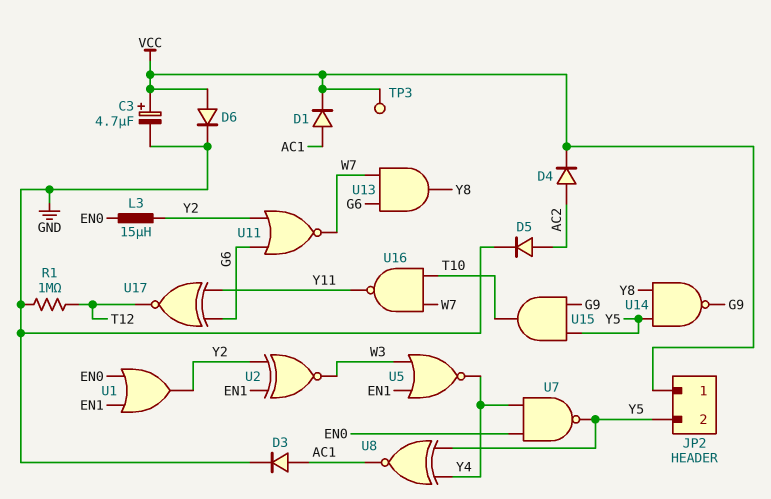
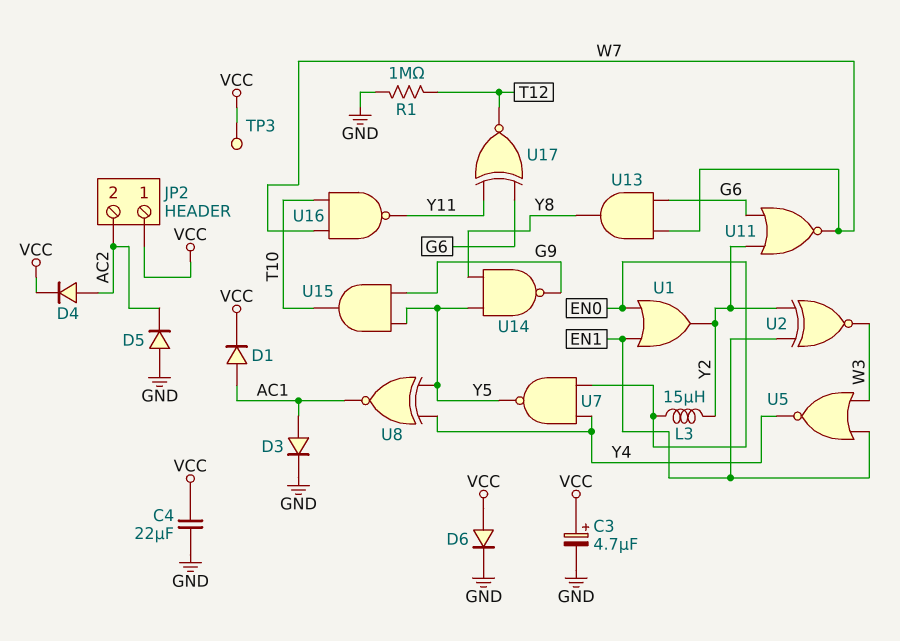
C4: none -> 22uF (GND, VCC)
D5: diode (A AC2, K GND) -> diode (A GND, K AC2)
JP2 pin 2: Y5 -> AC2

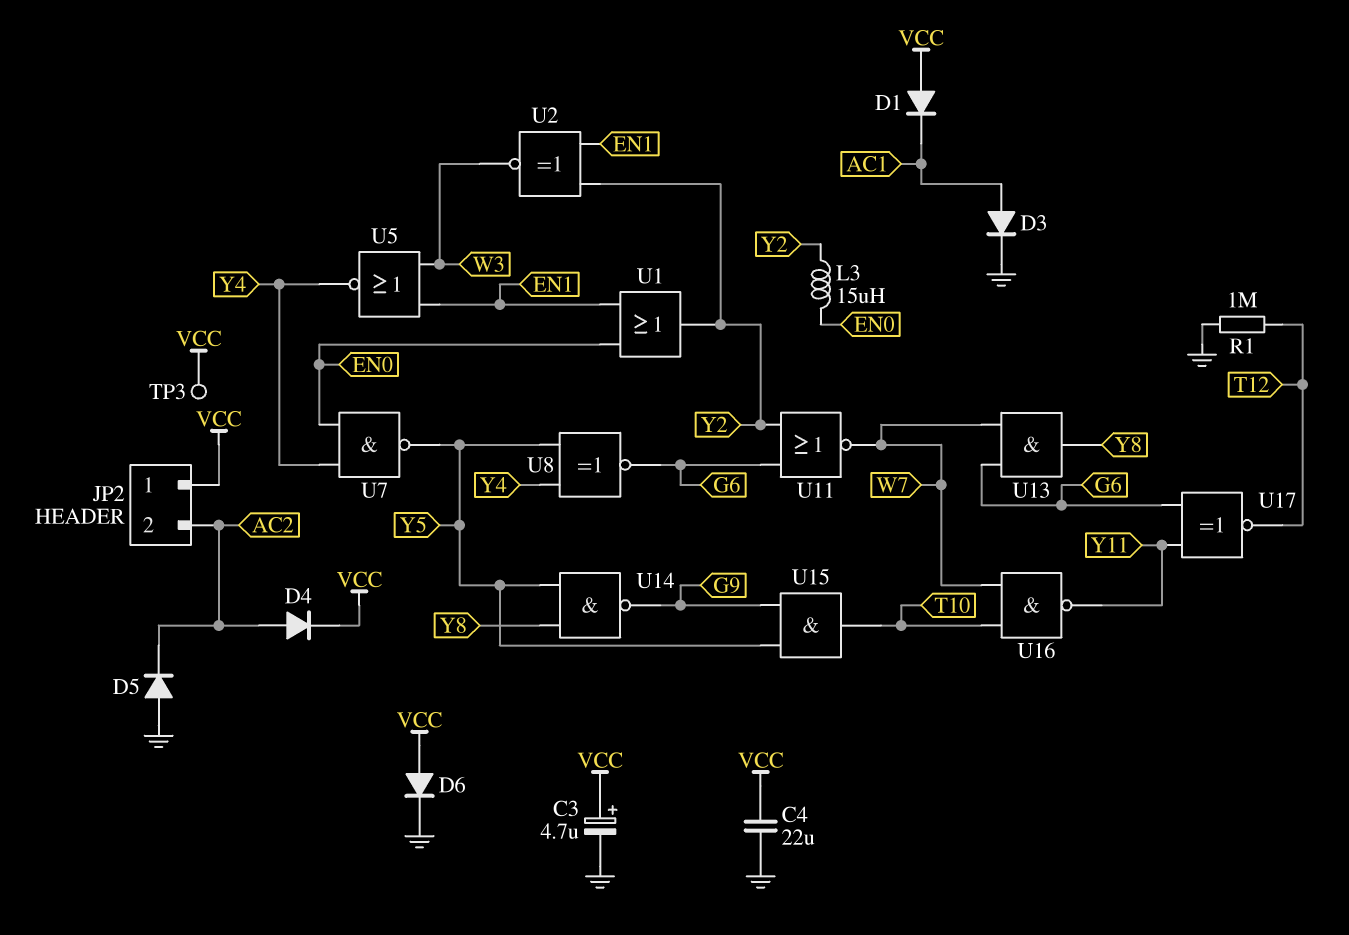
D1: diode (A AC1, K VCC) -> diode (A VCC, K AC1)
U8: XNOR (in Y4, in Y5, out AC1) -> XNOR (in Y4, in Y5, out G6)

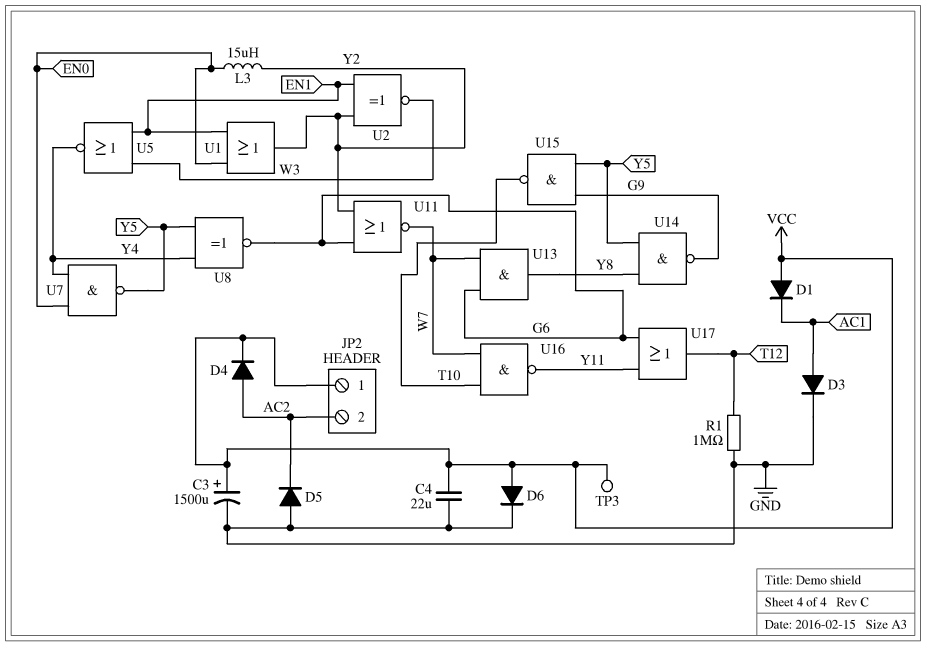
C3: 4.7uF (plus VCC, minus GND) -> 1500uF (plus VCC, minus GND)
U15: AND (in G9, in Y5, out T10) -> NAND (in G9, in Y5, out T10)
U17: XNOR (in G6, in Y11, out T12) -> OR (in G6, in Y11, out T12)

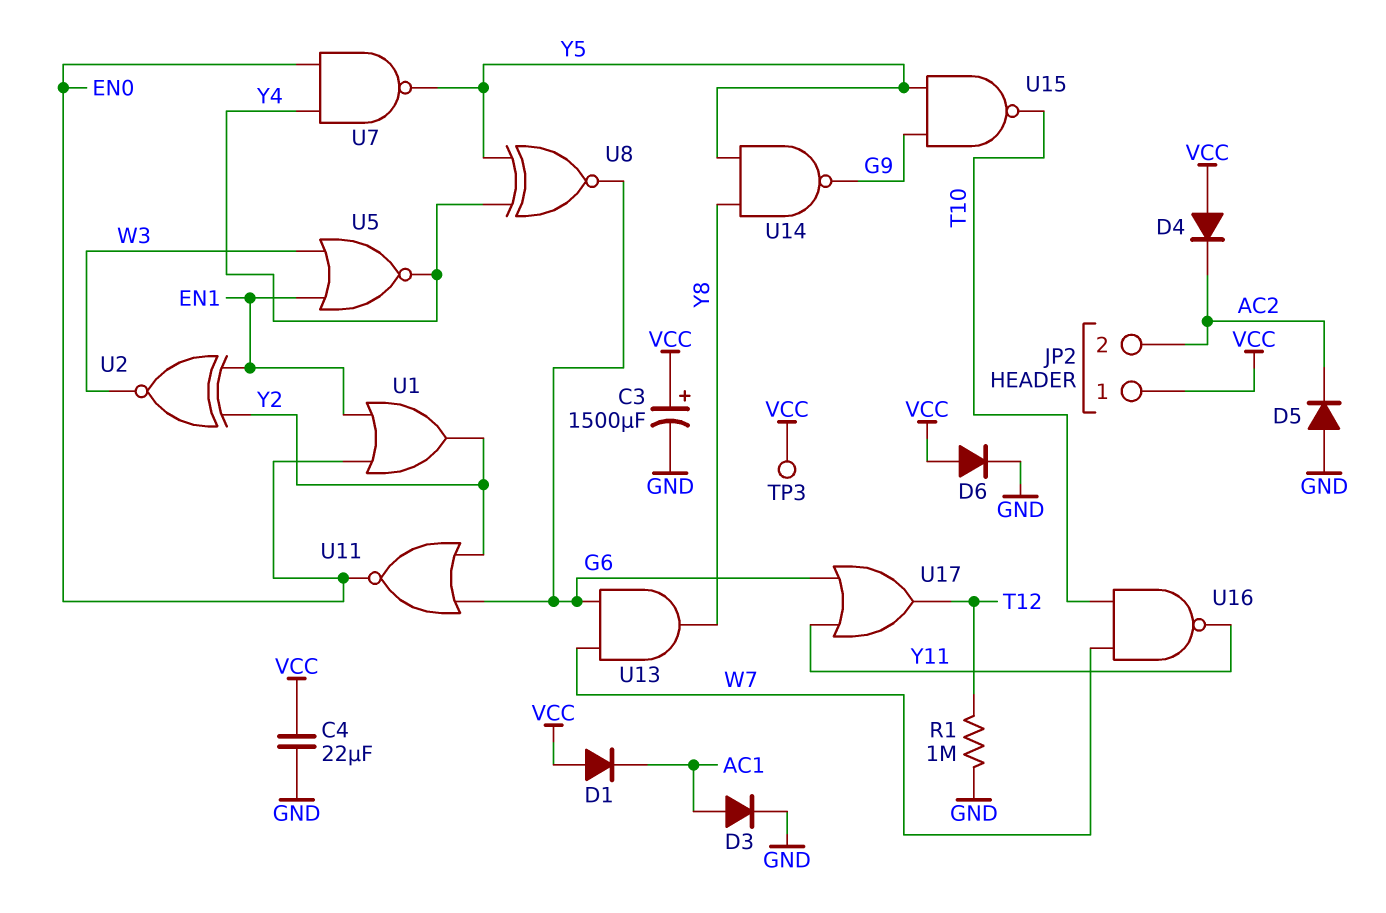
D4: diode (A AC2, K VCC) -> diode (A VCC, K AC2)
L3: 15uH (EN0, Y2) -> none
U11: NOR (in G6, in Y2, out W7) -> NOR (in G6, in Y2, out EN0)

